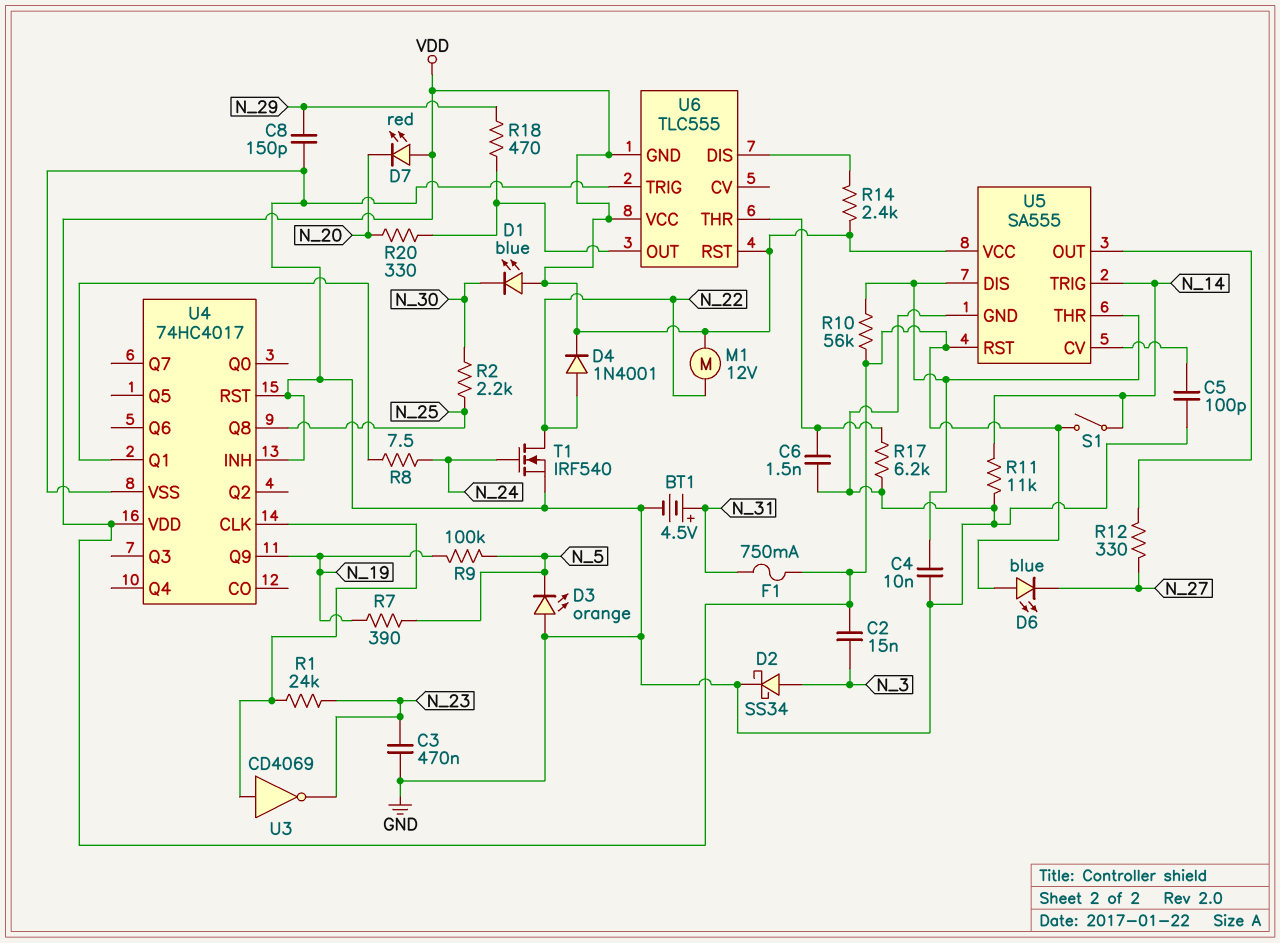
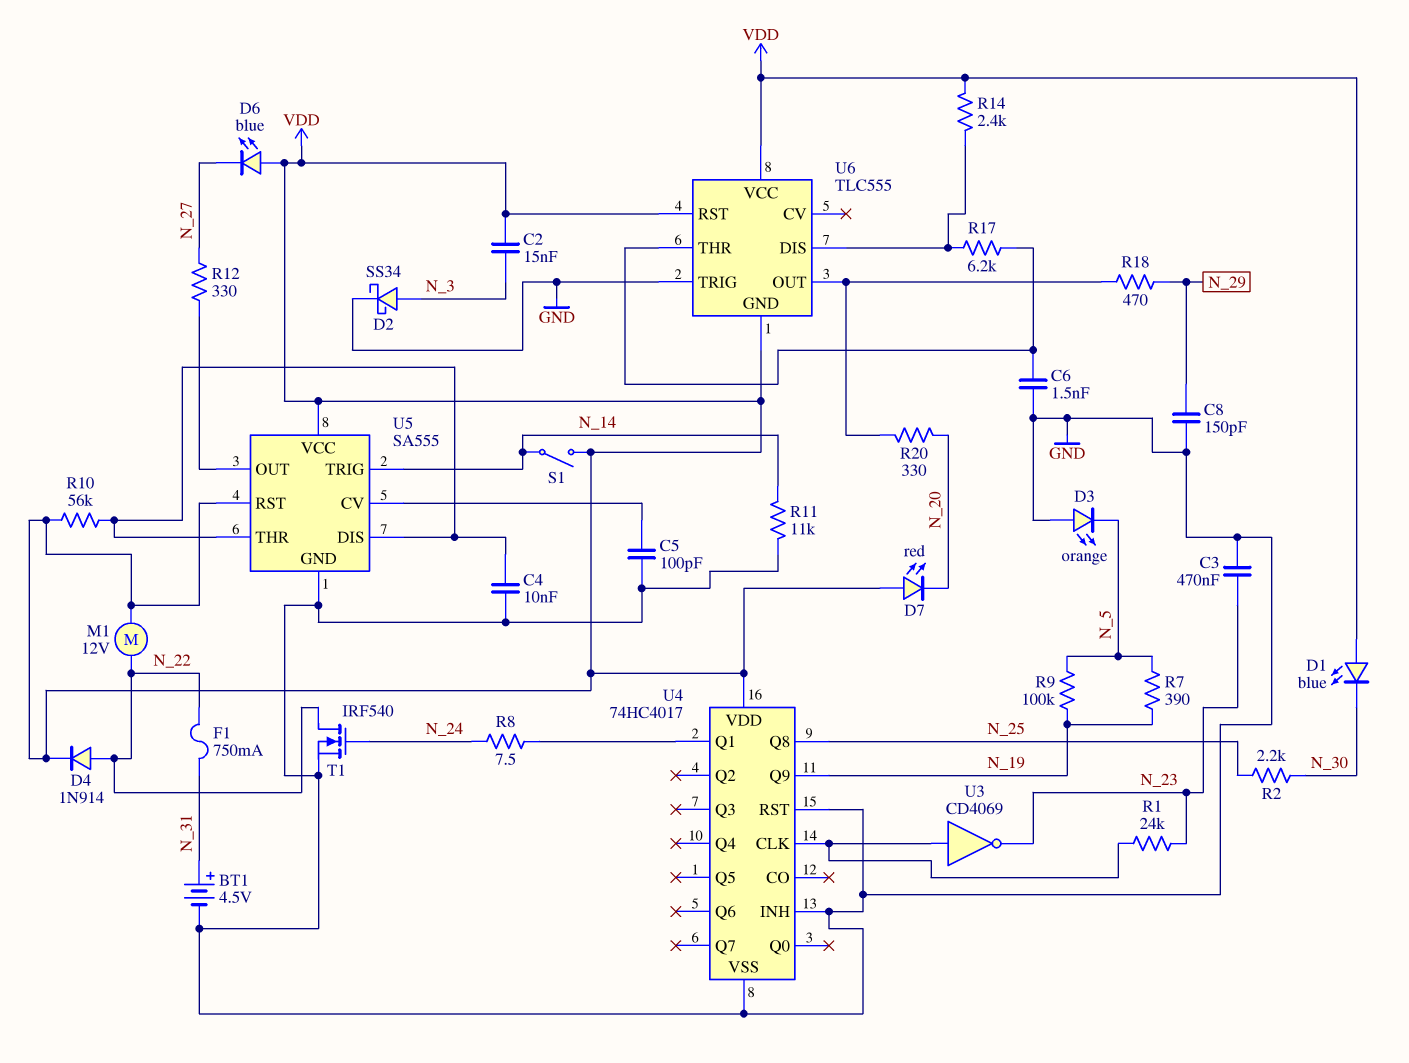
D4: diode 1N4001 (A N_22, K VDD) -> diode 1N914 (A N_22, K VDD)
F1: 750mA (N_31, VDD) -> 750mA (N_22, N_31)
R17: 6.2k (GND, U6/THR) -> 6.2k (U6/DIS, U6/THR)

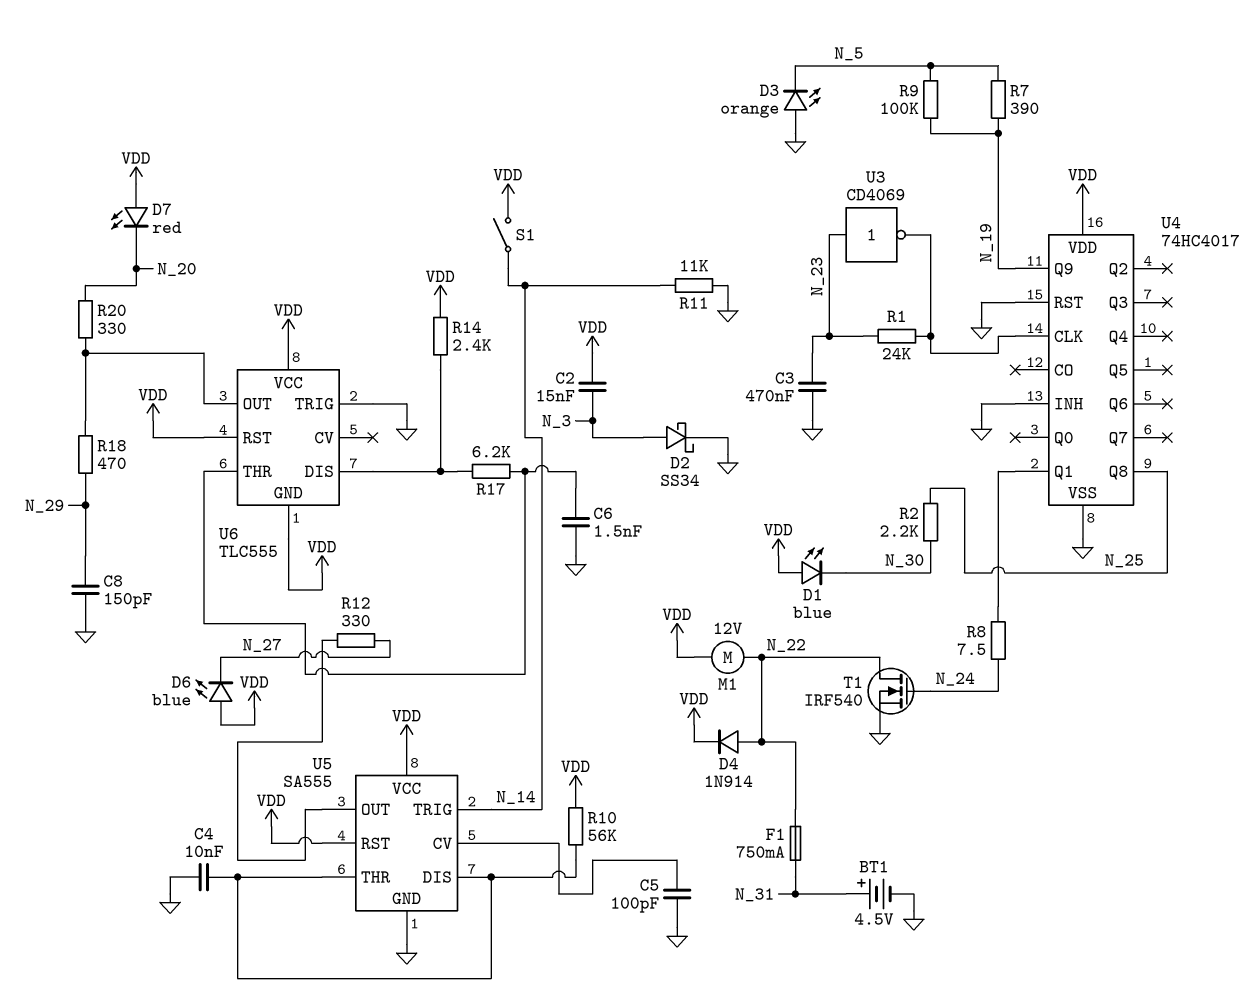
U3: NOT CD4069 (in U4/CLK, out N_23) -> NOT CD4069 (in N_23, out U4/CLK)

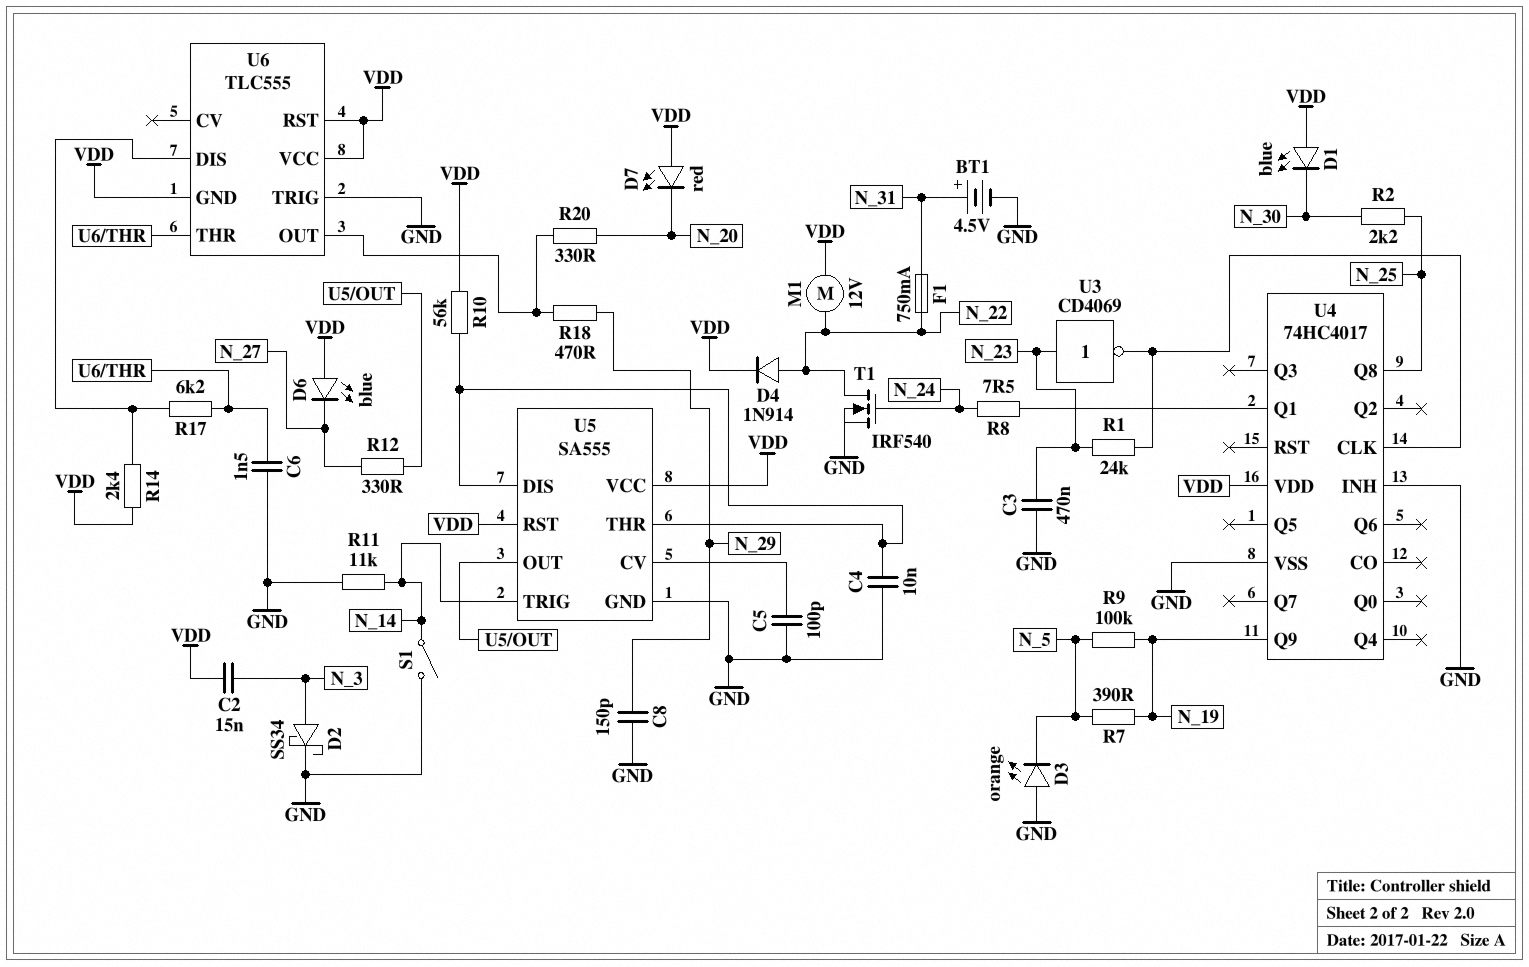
S1: switch (N_14, VDD) -> switch (GND, N_14)
U4 pin RST: GND -> none

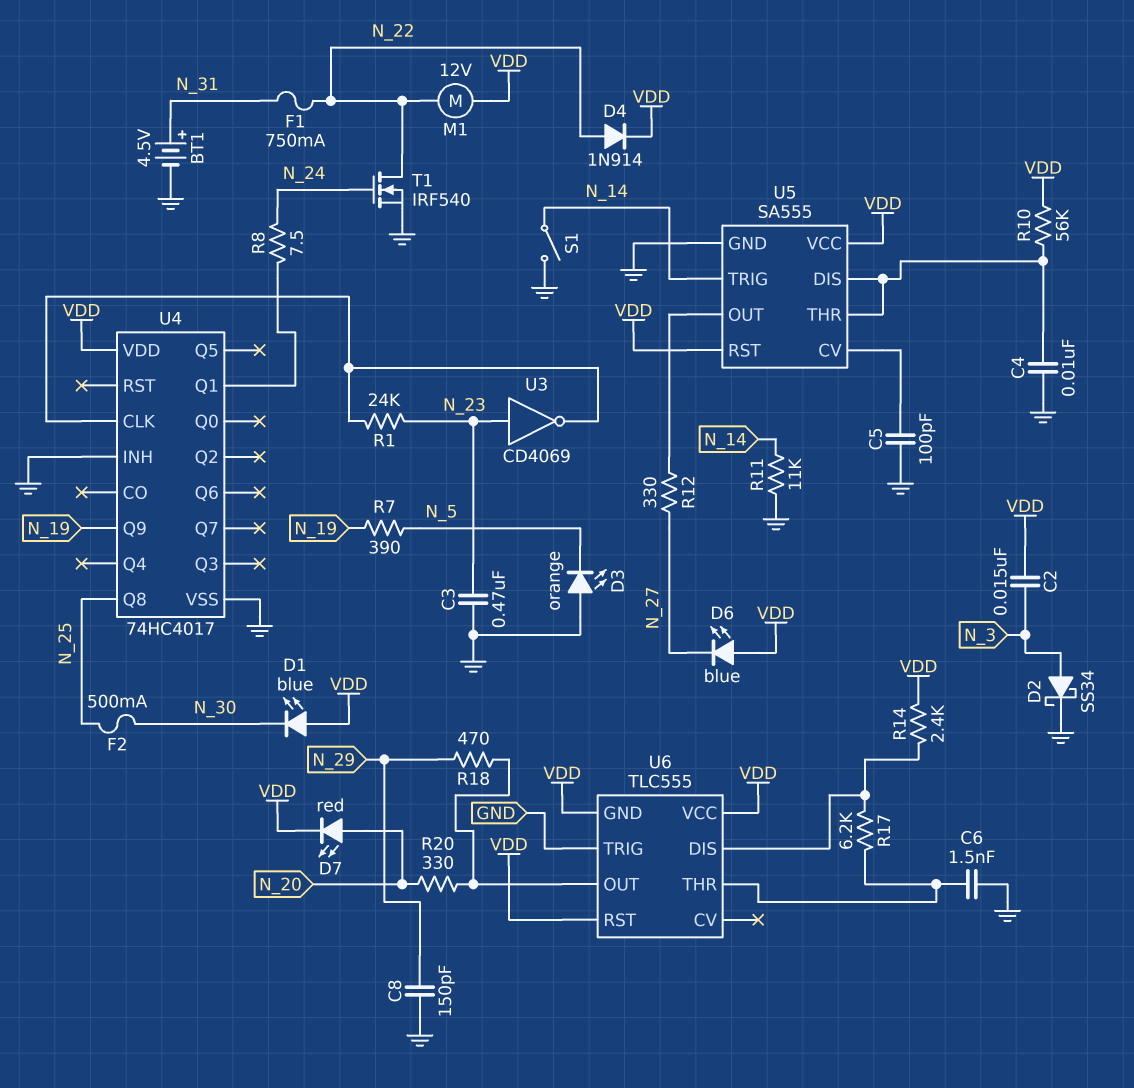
D7: LED red (A VDD, K N_20) -> LED red (A N_20, K VDD)
F2: none -> 500mA (N_25, N_30)
R2: 2.2k (N_25, N_30) -> none
R9: 100k (N_5, N_19) -> none

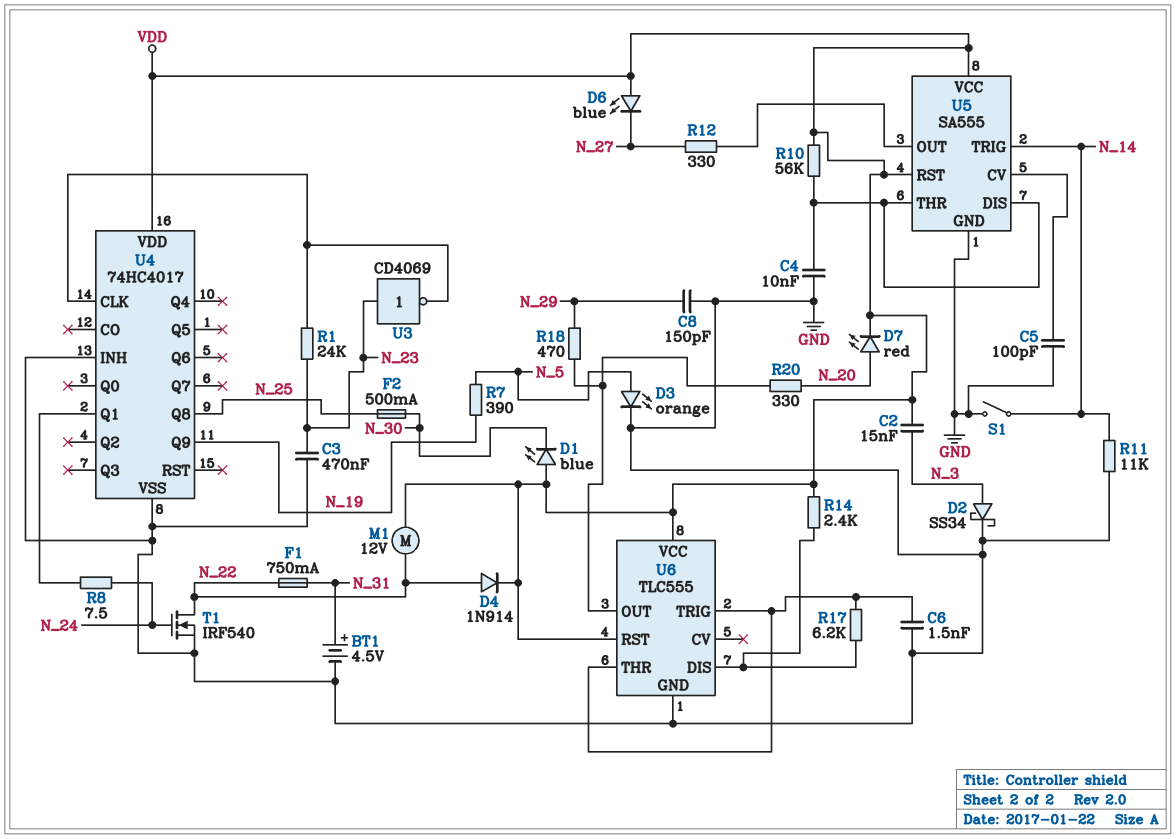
D3: LED orange (A GND, K N_5) -> LED orange (A N_5, K GND)
U6 pin GND: VDD -> GND
U6 pin TRIG: GND -> U6/THR

